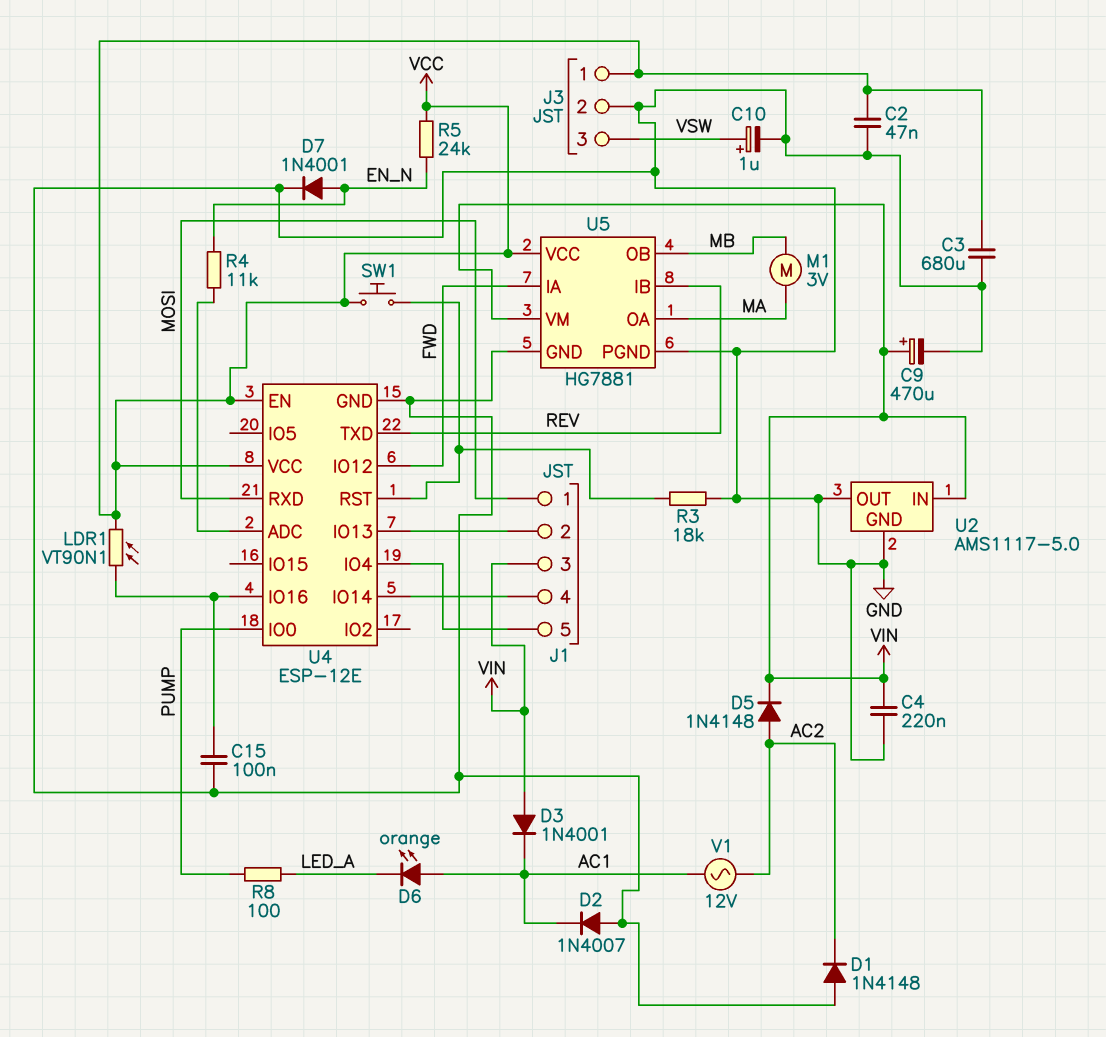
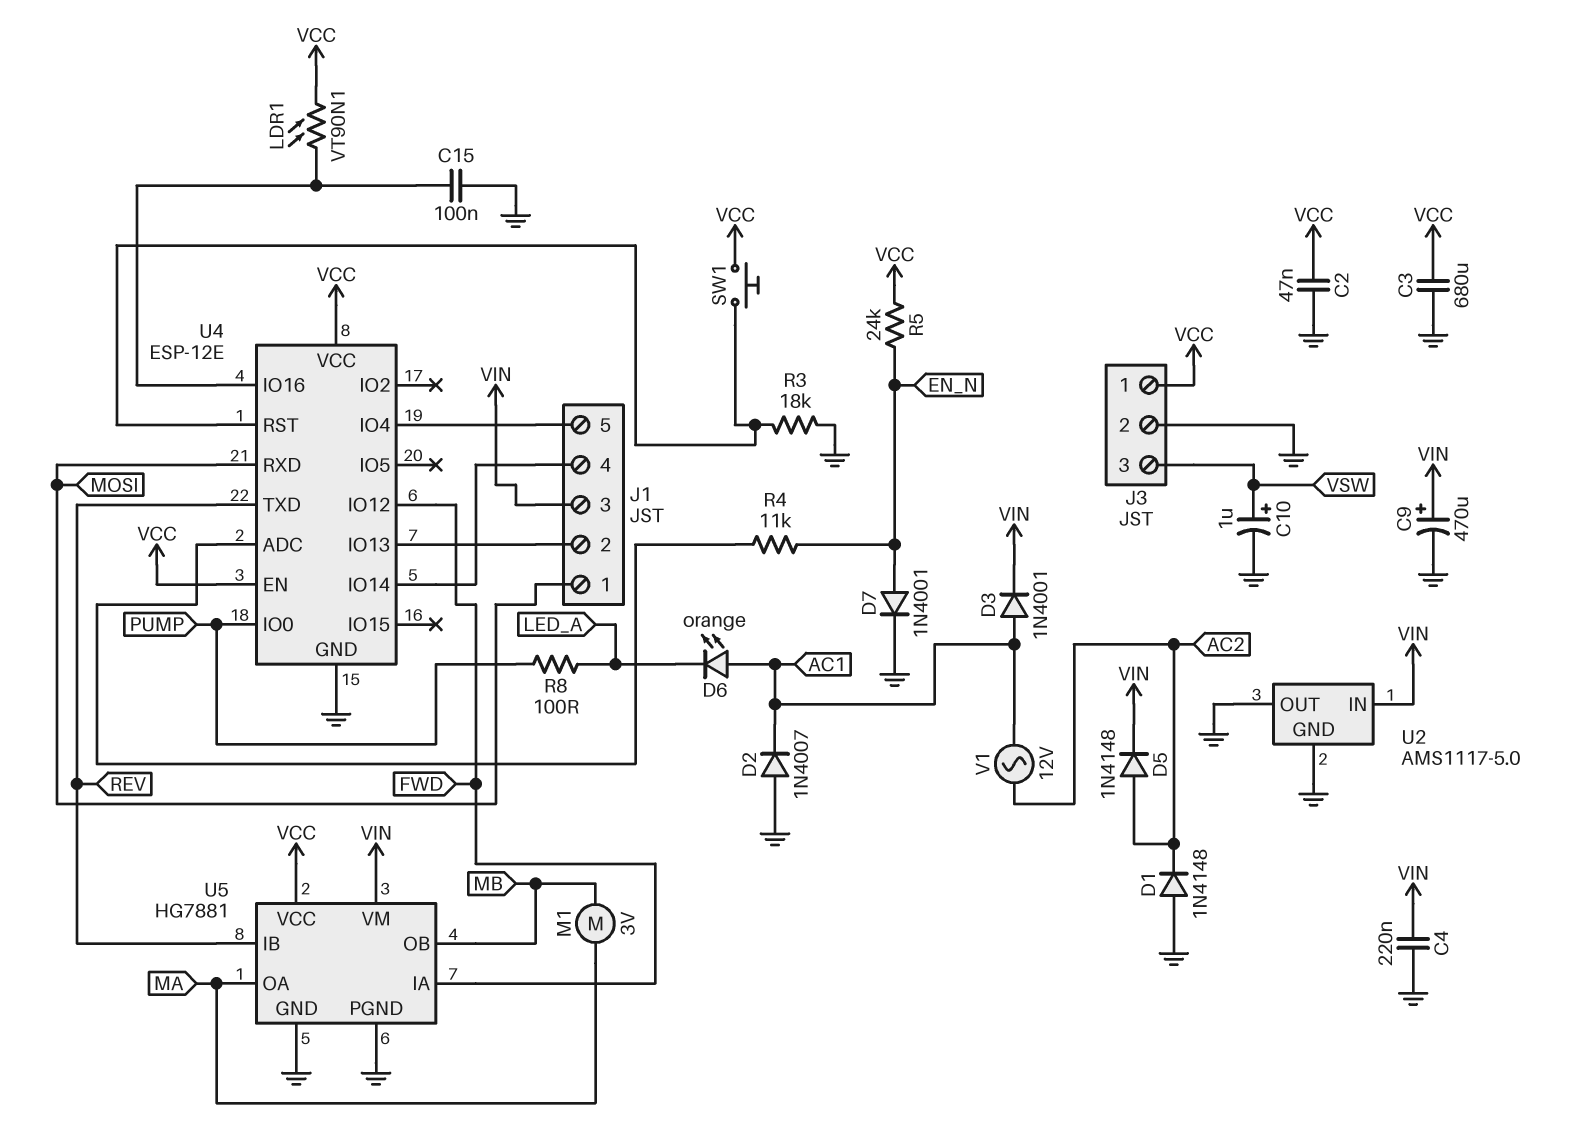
D3: diode 1N4001 (A VIN, K AC1) -> diode 1N4001 (A AC1, K VIN)

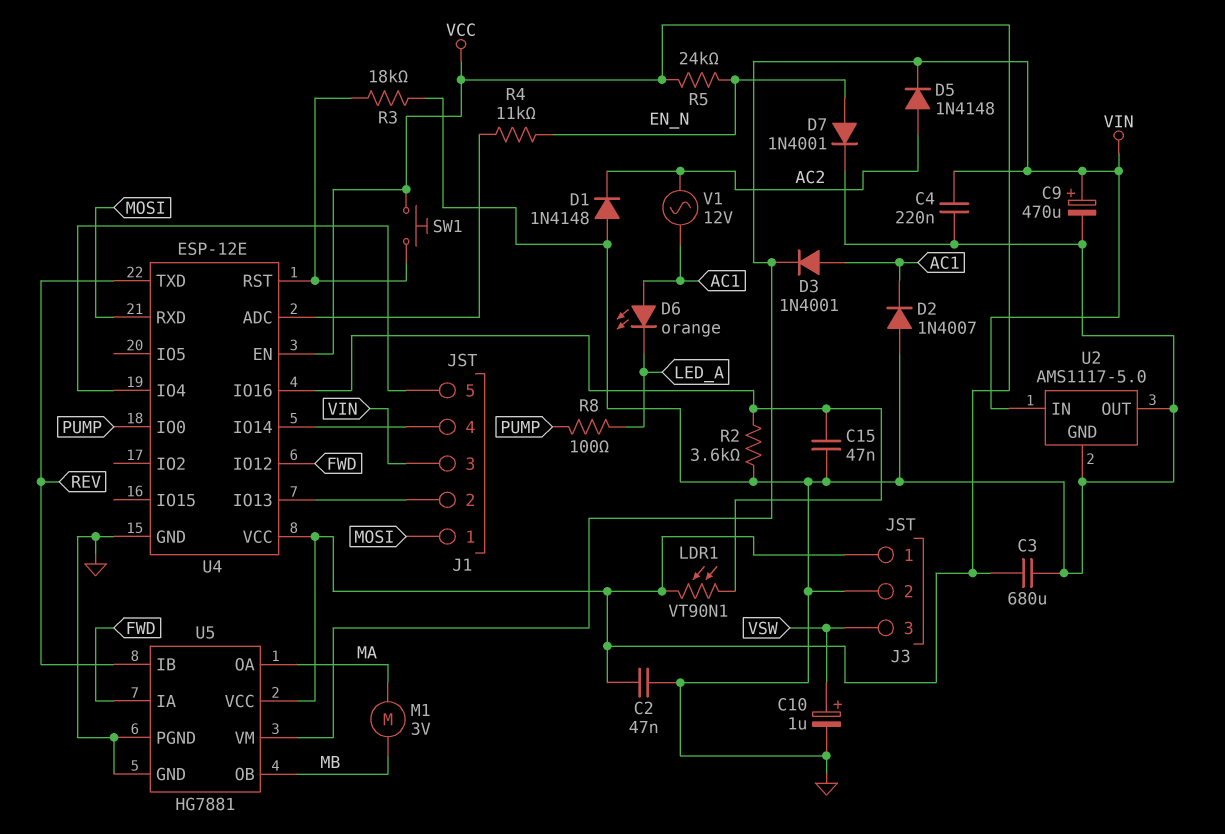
C15: 100nF (GND, U4/IO16) -> 47nF (GND, U4/IO16)
R2: none -> 3.6k (GND, U4/IO16)

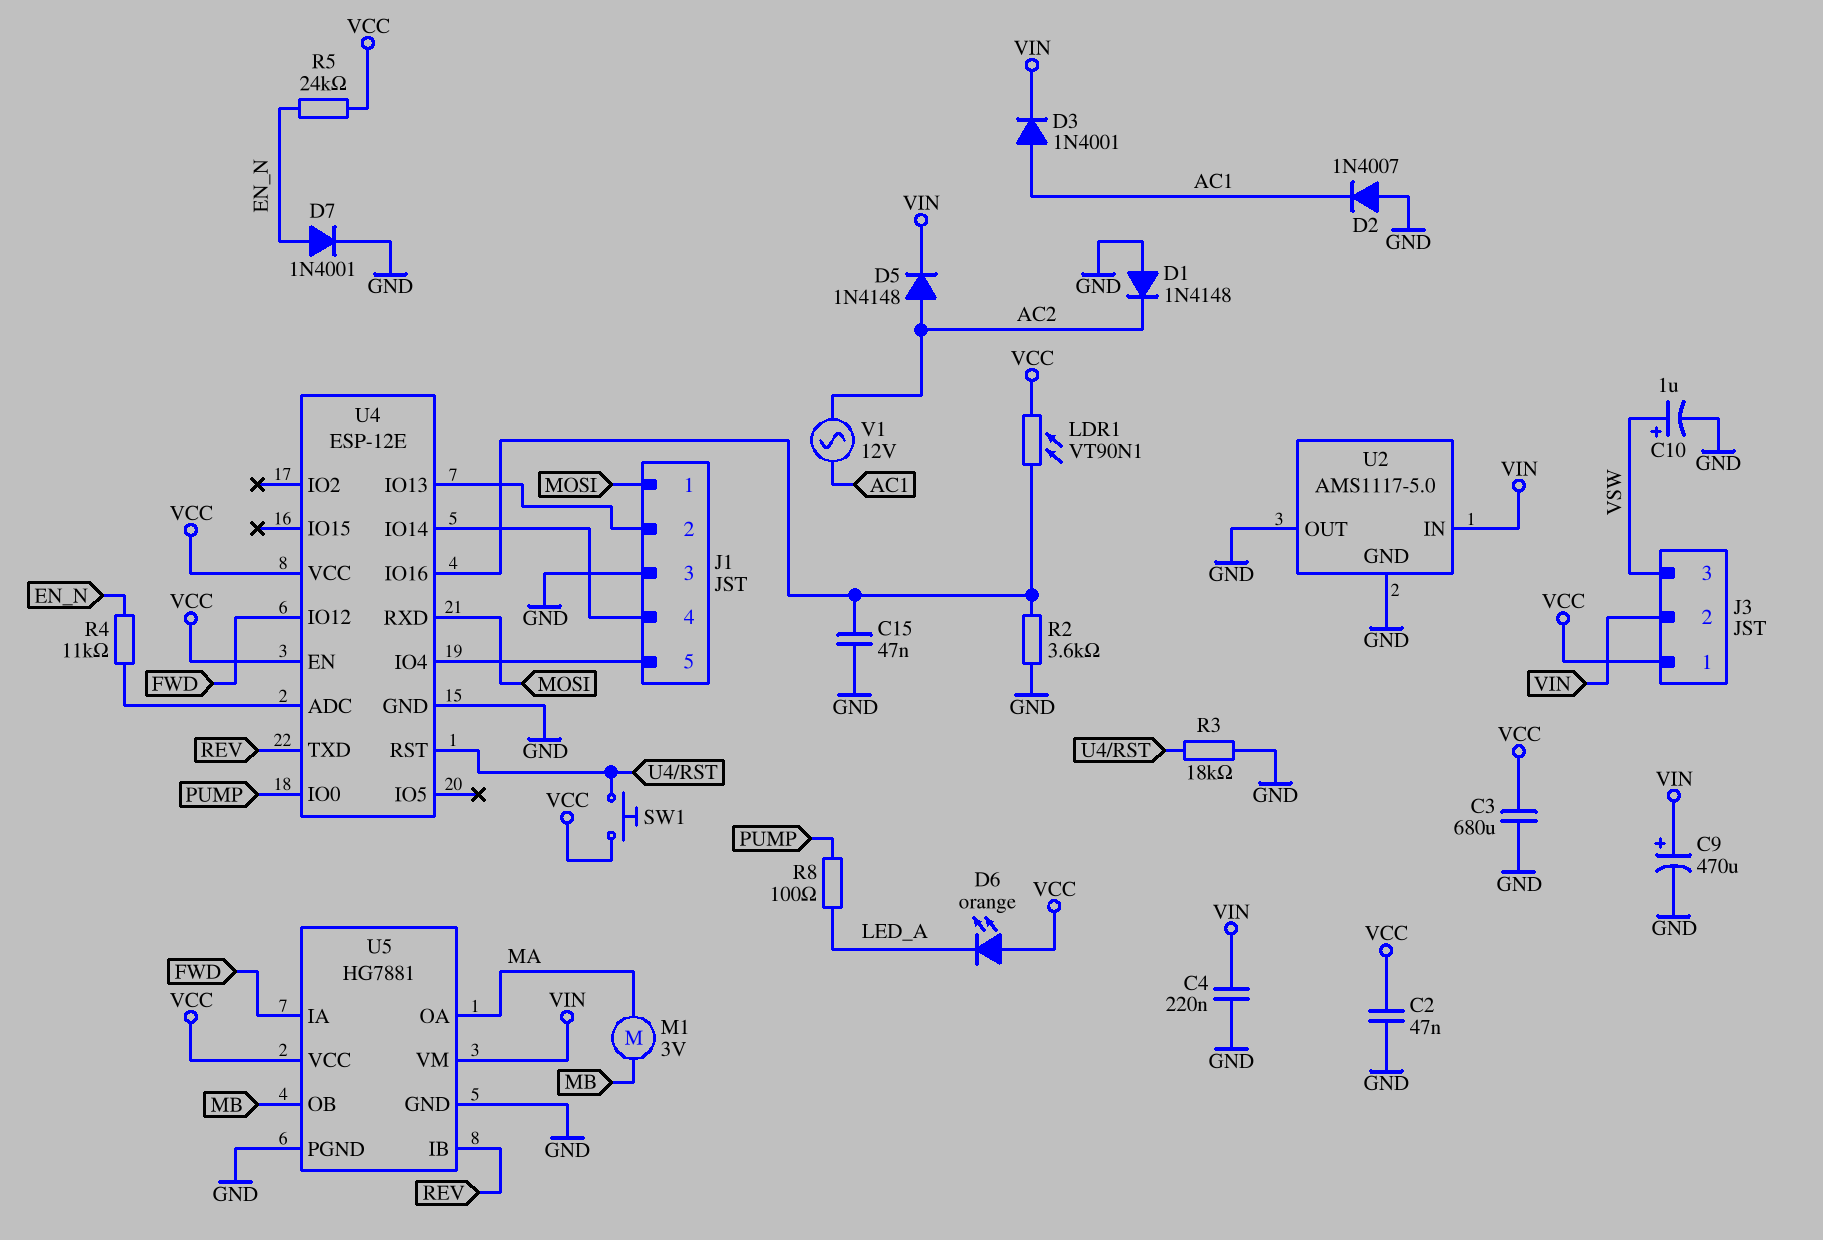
D6: LED orange (A AC1, K LED_A) -> LED orange (A VCC, K LED_A)
J1 pin 3: VIN -> GND
J3 pin 2: GND -> VIN

